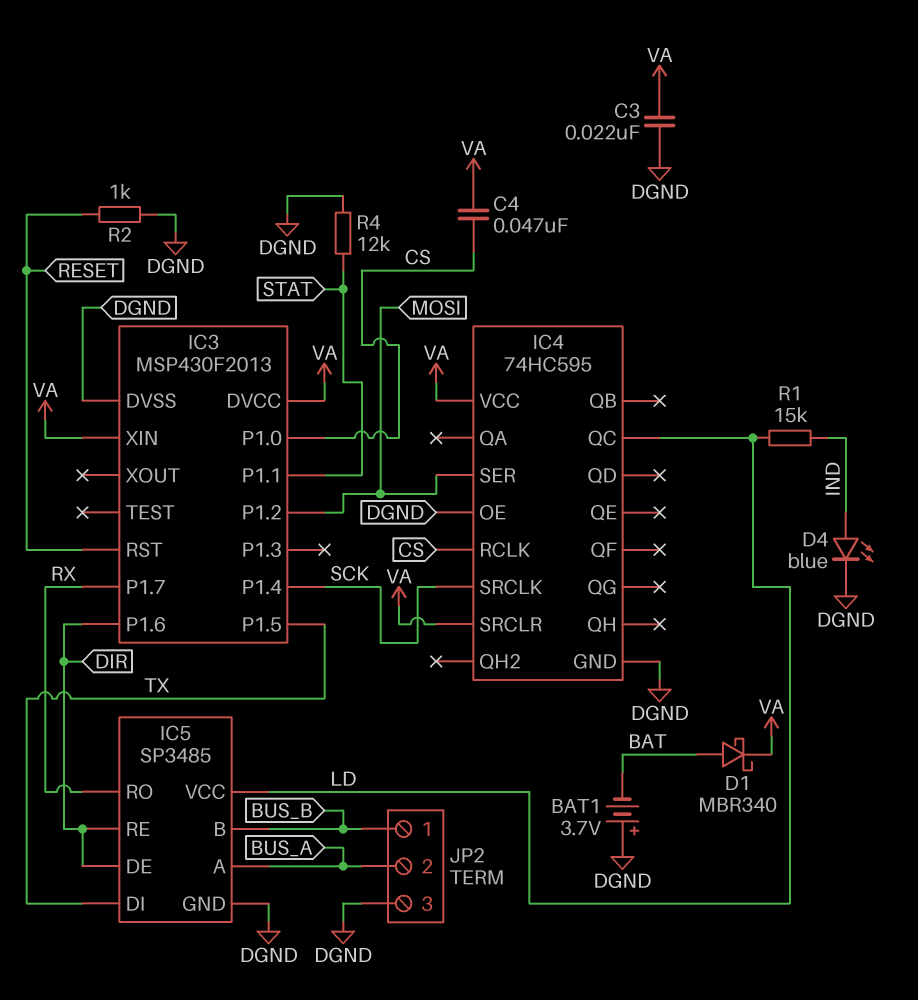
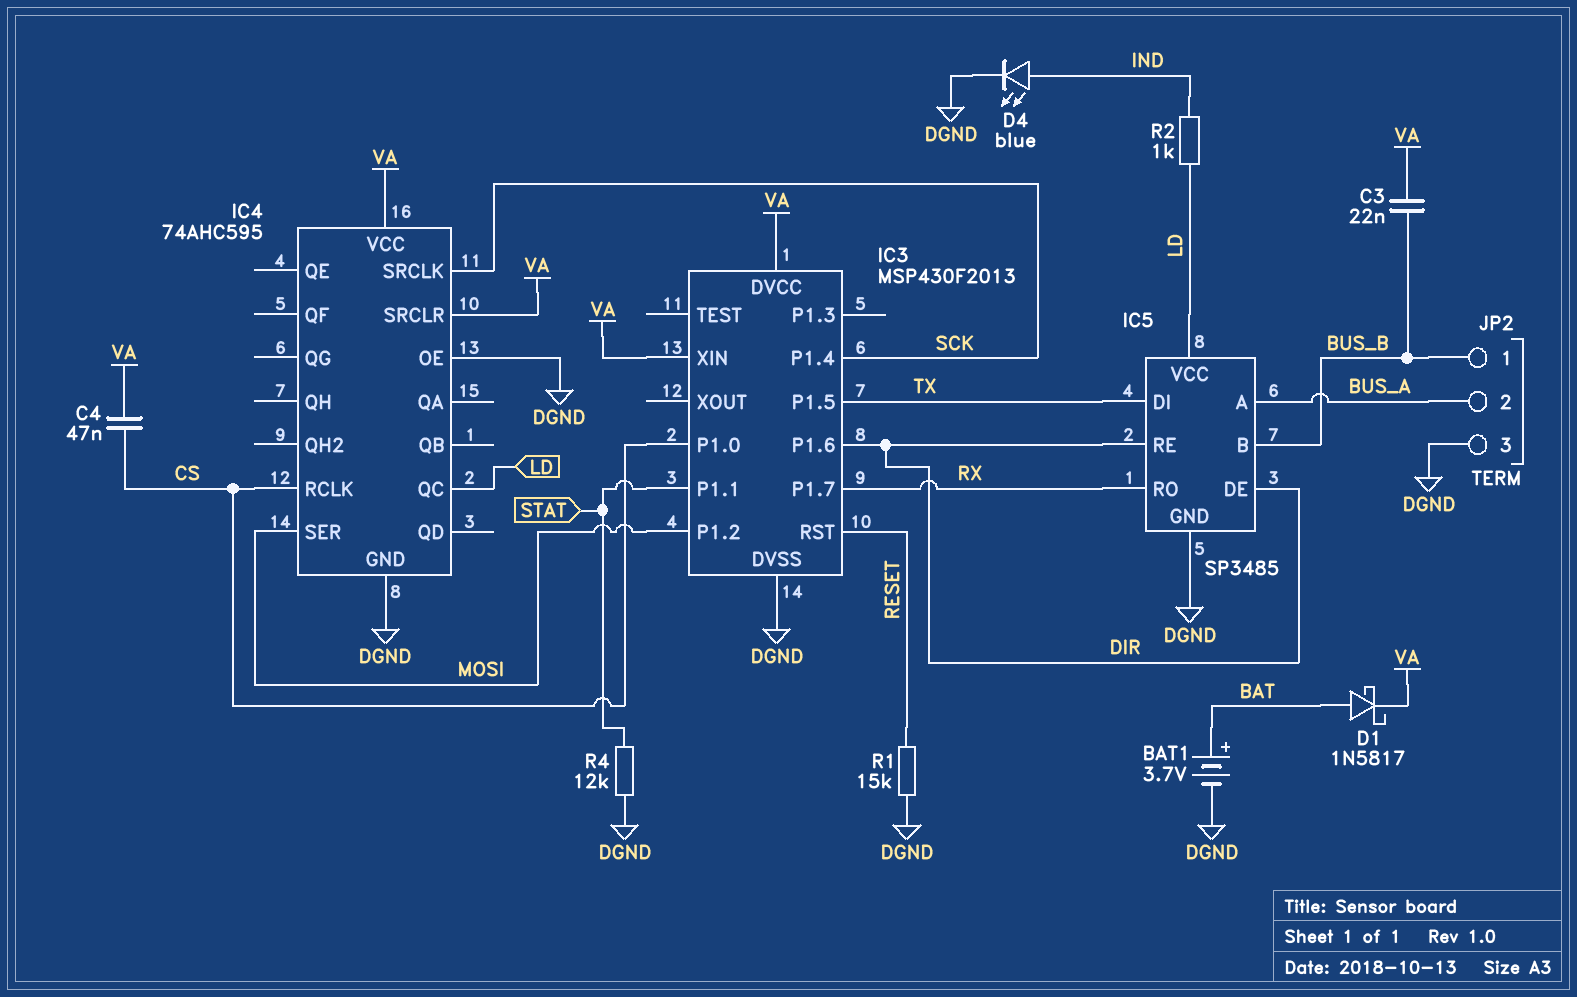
BAT1: 3.7V (plus DGND, minus BAT) -> 3.7V (plus BAT, minus DGND)
C3: 22nF (DGND, VA) -> 22nF (BUS_B, VA)
D1: schottky MBR340 (A BAT, K VA) -> schottky 1N5817 (A BAT, K VA)
IC4: 74HC595 -> 74AHC595
R1: 15k (IND, LD) -> 15k (DGND, RESET)
R2: 1k (DGND, RESET) -> 1k (IND, LD)

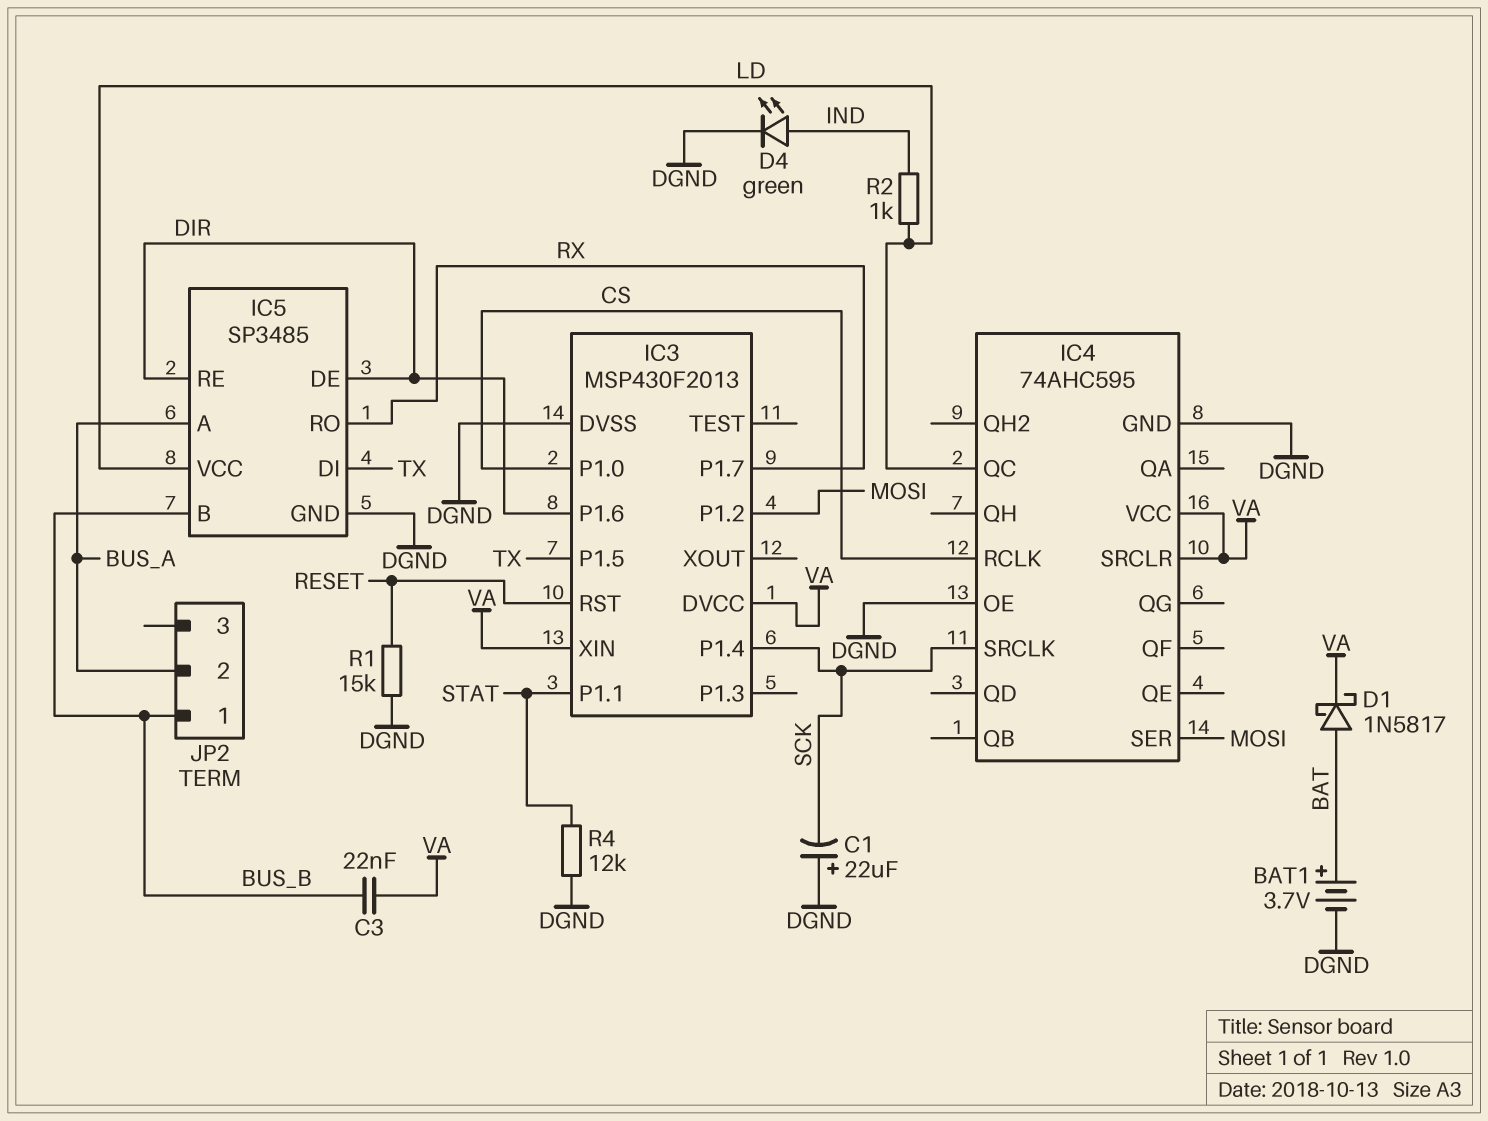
C1: none -> 22uF (plus DGND, minus SCK)
C4: 47nF (CS, VA) -> none
D4: LED blue (A IND, K DGND) -> LED green (A IND, K DGND)
JP2 pin 3: DGND -> none

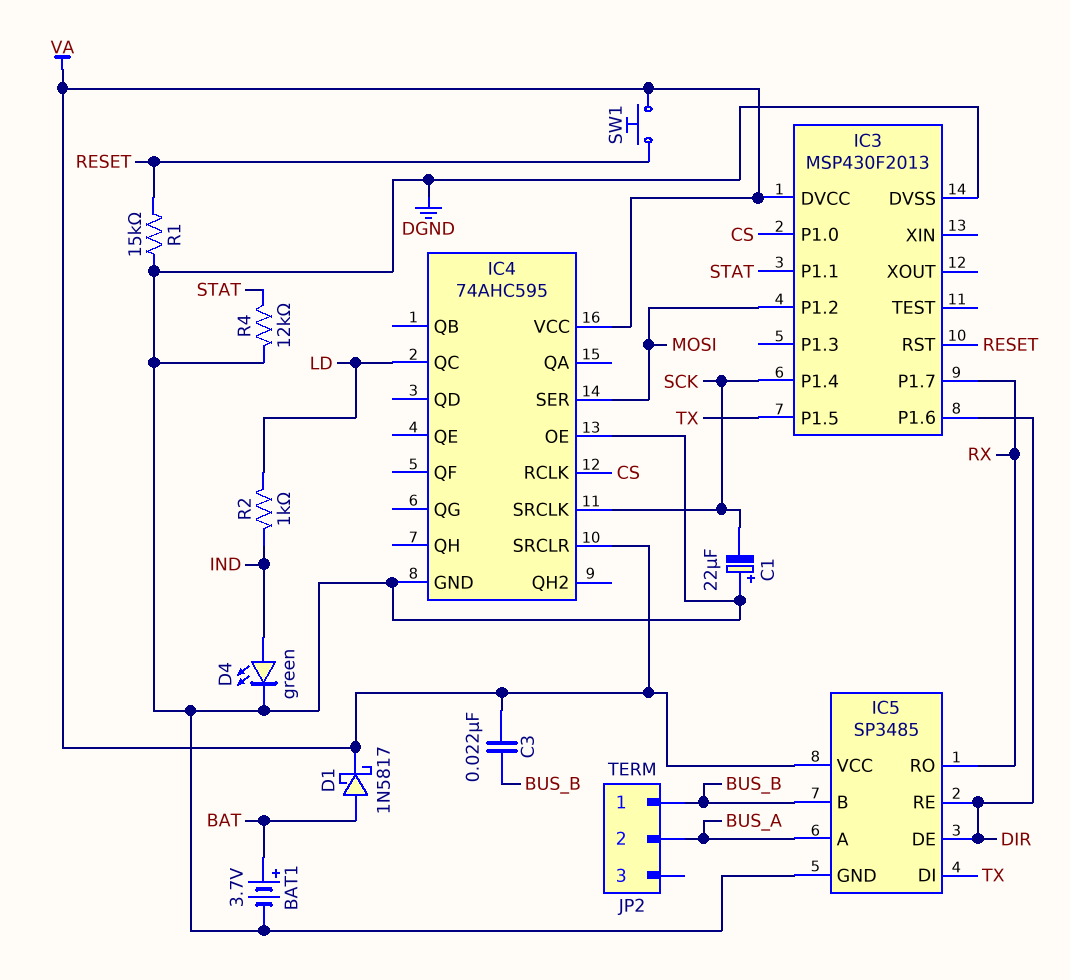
IC3 pin XIN: VA -> none
IC5 pin VCC: LD -> VA
SW1: none -> button (RESET, VA)

